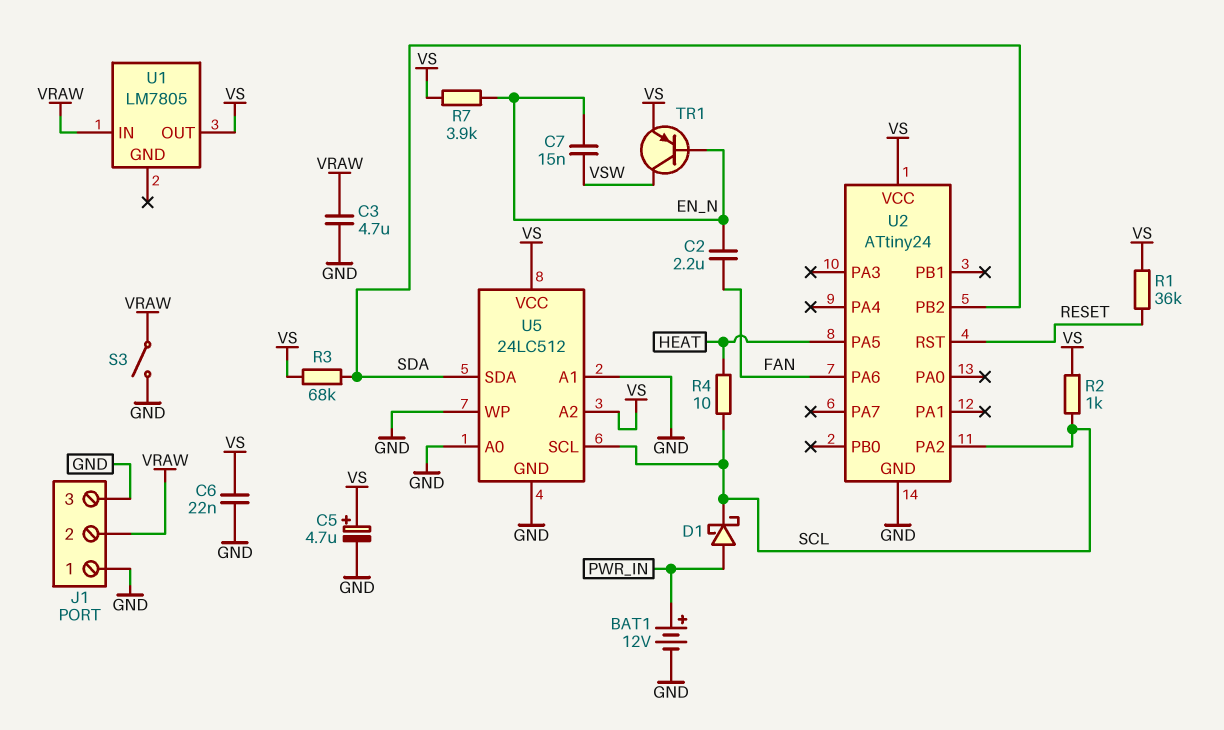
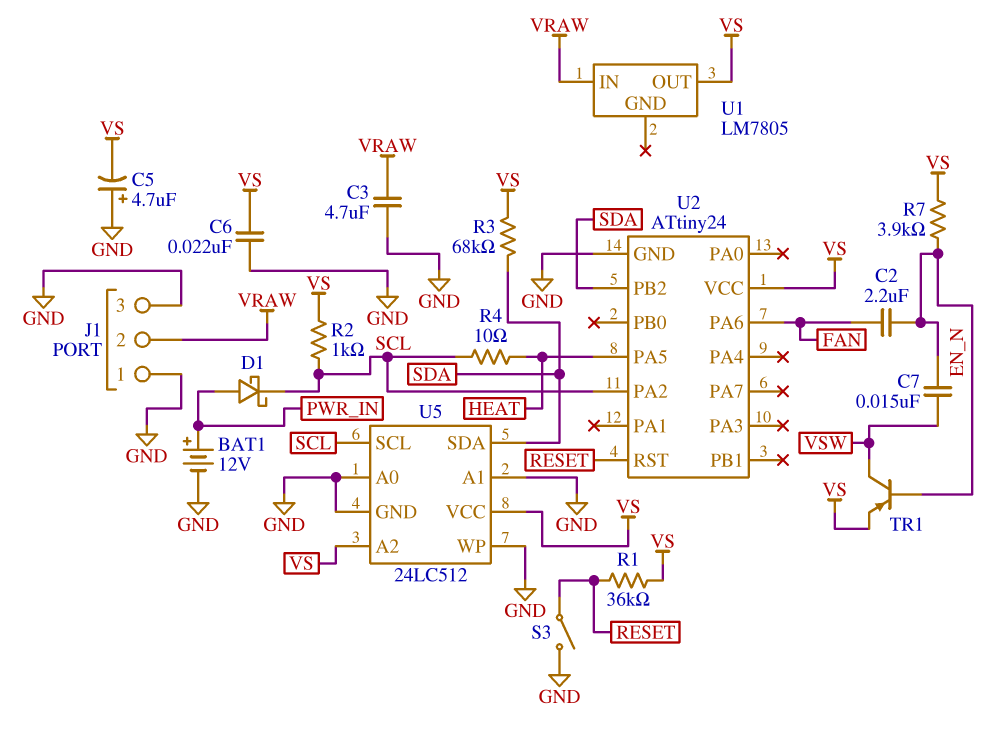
C5: 4.7uF (plus VS, minus GND) -> 4.7uF (plus GND, minus VS)
S3: switch (GND, VRAW) -> switch (GND, RESET)

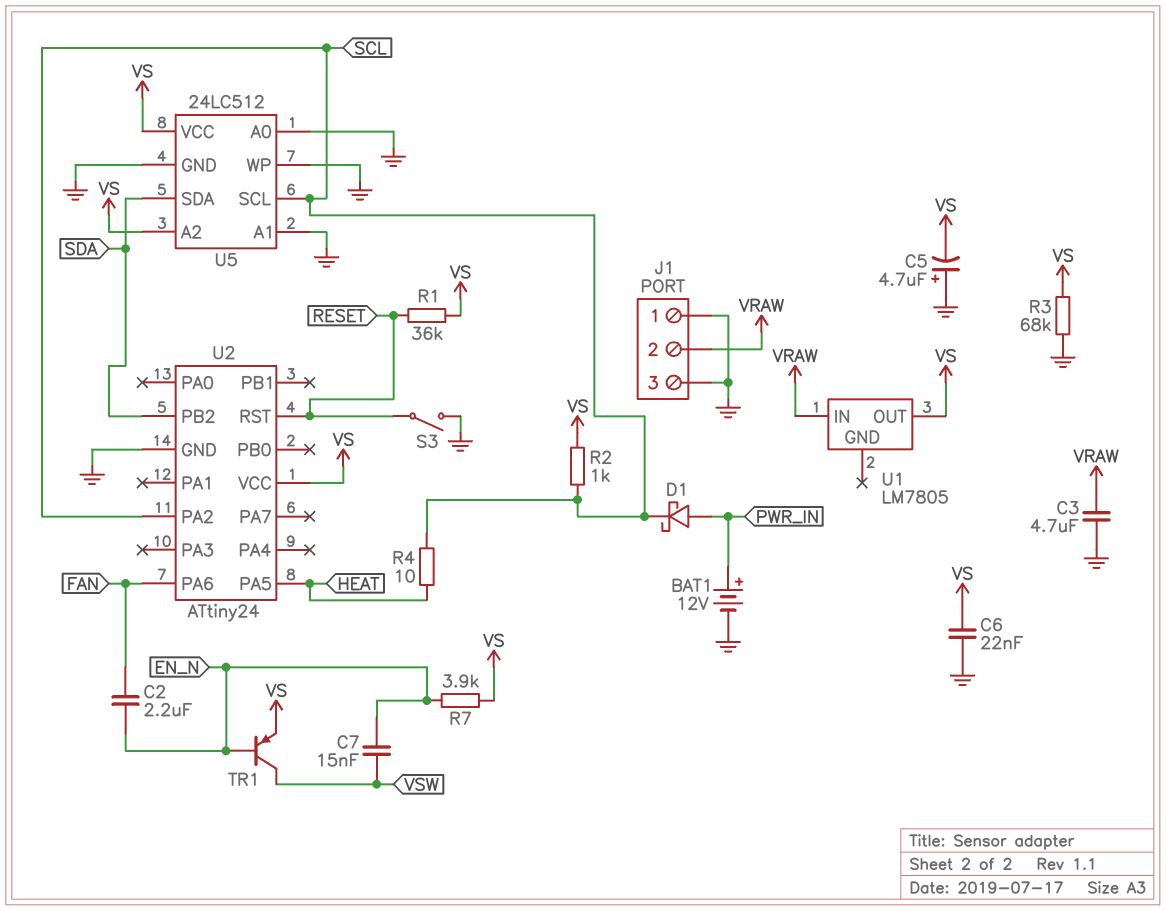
R3: 68k (SDA, VS) -> 68k (GND, VS)

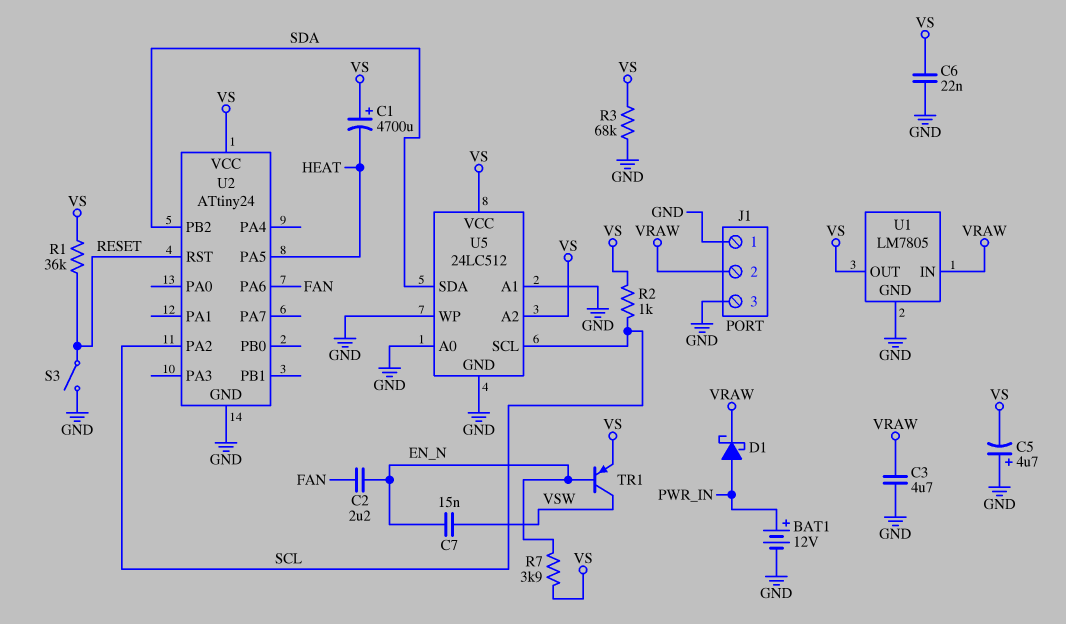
C1: none -> 4700uF (plus VS, minus HEAT)
D1: schottky (A PWR_IN, K SCL) -> schottky (A PWR_IN, K VRAW)
R4: 10 (HEAT, SCL) -> none
U1 pin GND: none -> GND

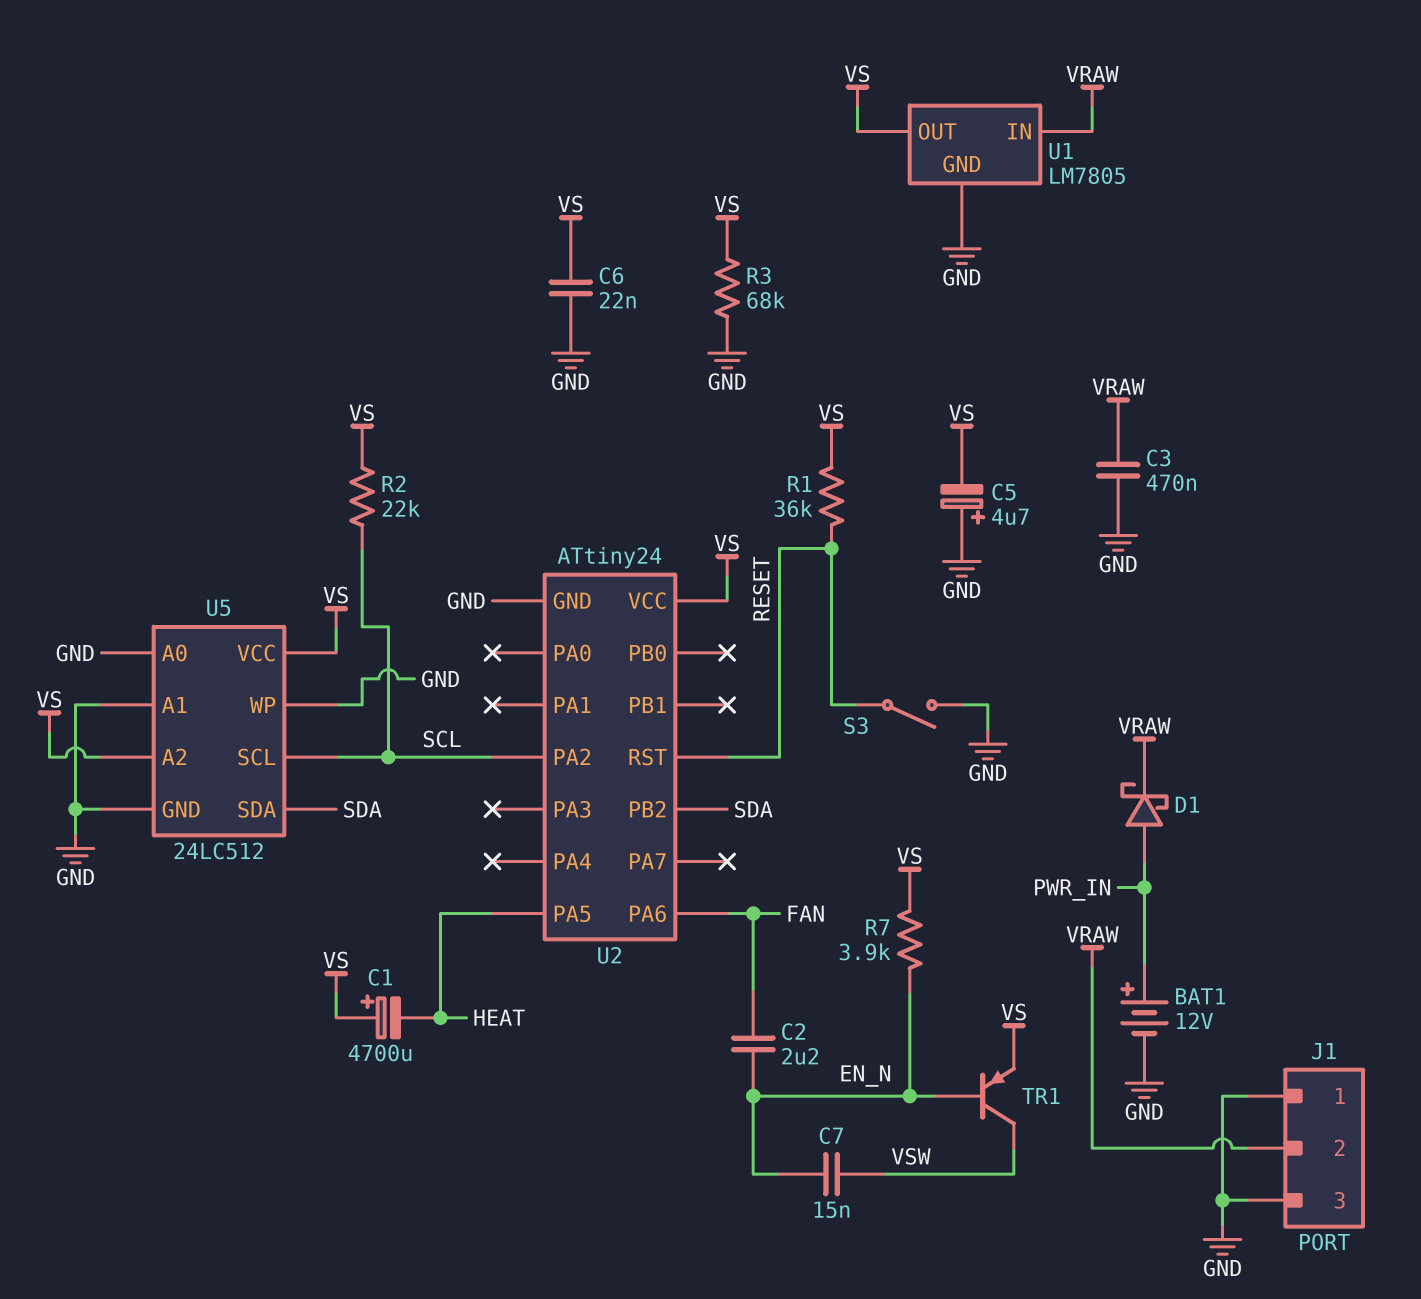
C3: 4.7uF (GND, VRAW) -> 470nF (GND, VRAW)
R2: 1k (SCL, VS) -> 22k (SCL, VS)

